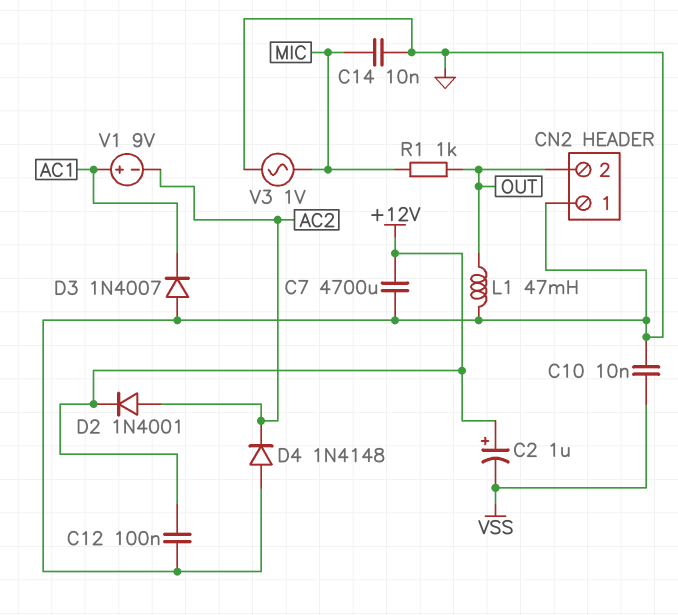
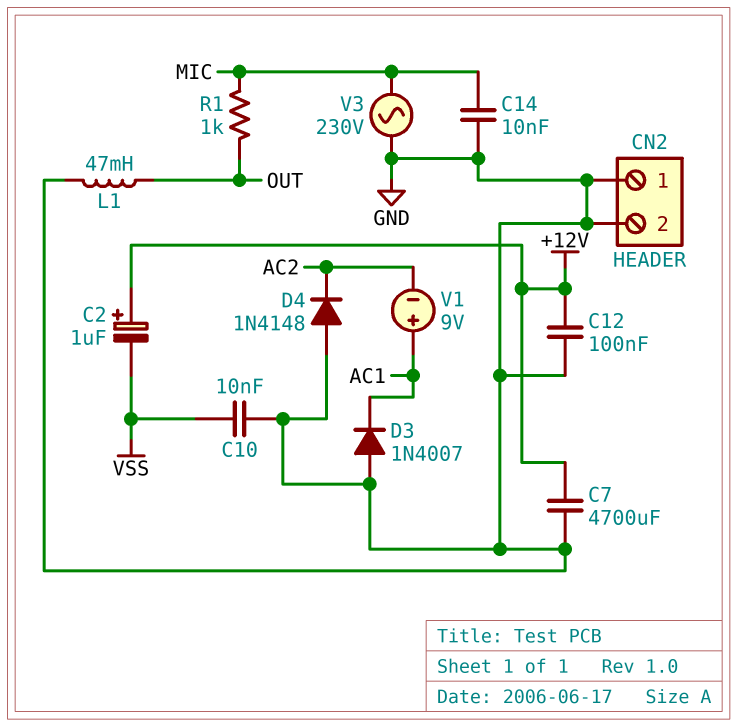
CN2 pin 2: OUT -> GND
D2: diode 1N4001 (A AC2, K +12V) -> none
V3: AC 1V (GND, MIC) -> AC 230V (GND, MIC)

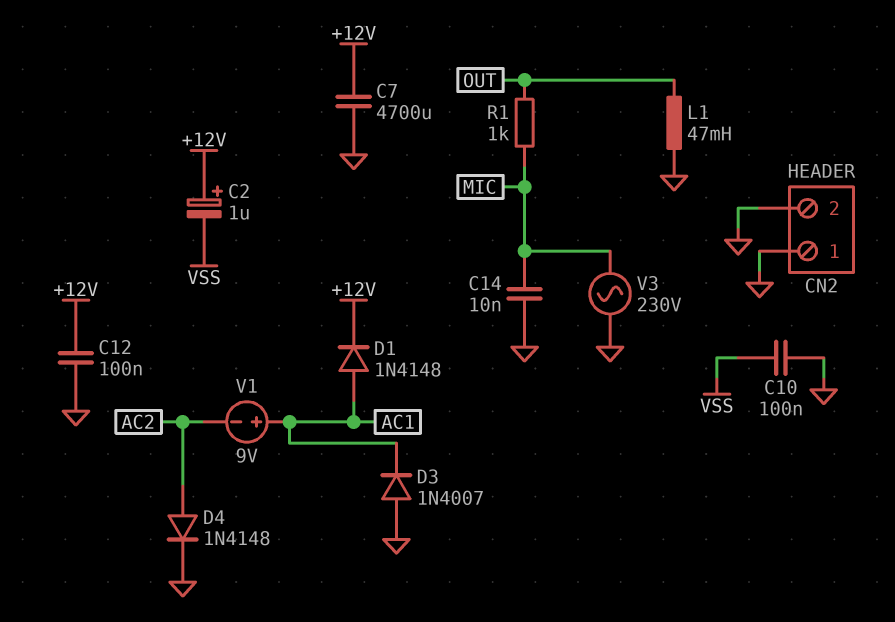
C10: 10nF (GND, VSS) -> 100nF (GND, VSS)
D1: none -> diode 1N4148 (A AC1, K +12V)
D4: diode 1N4148 (A GND, K AC2) -> diode 1N4148 (A AC2, K GND)

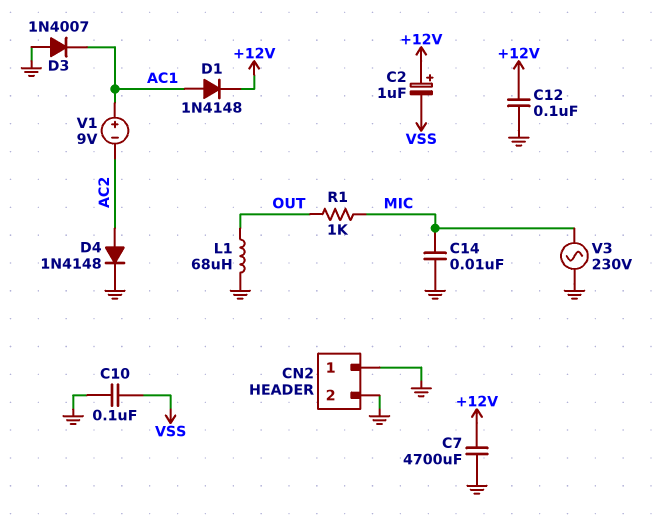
L1: 47mH (GND, OUT) -> 68uH (GND, OUT)

